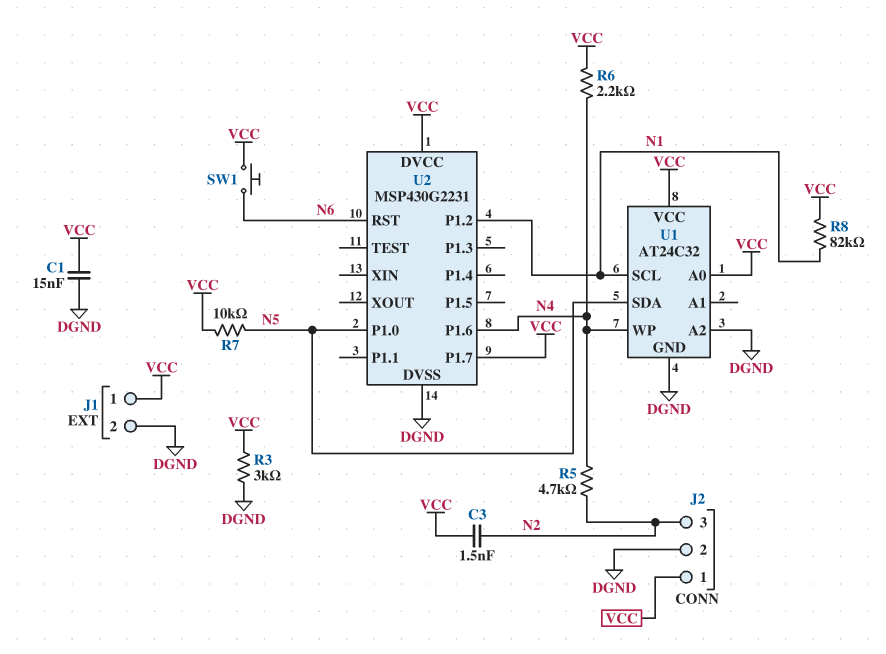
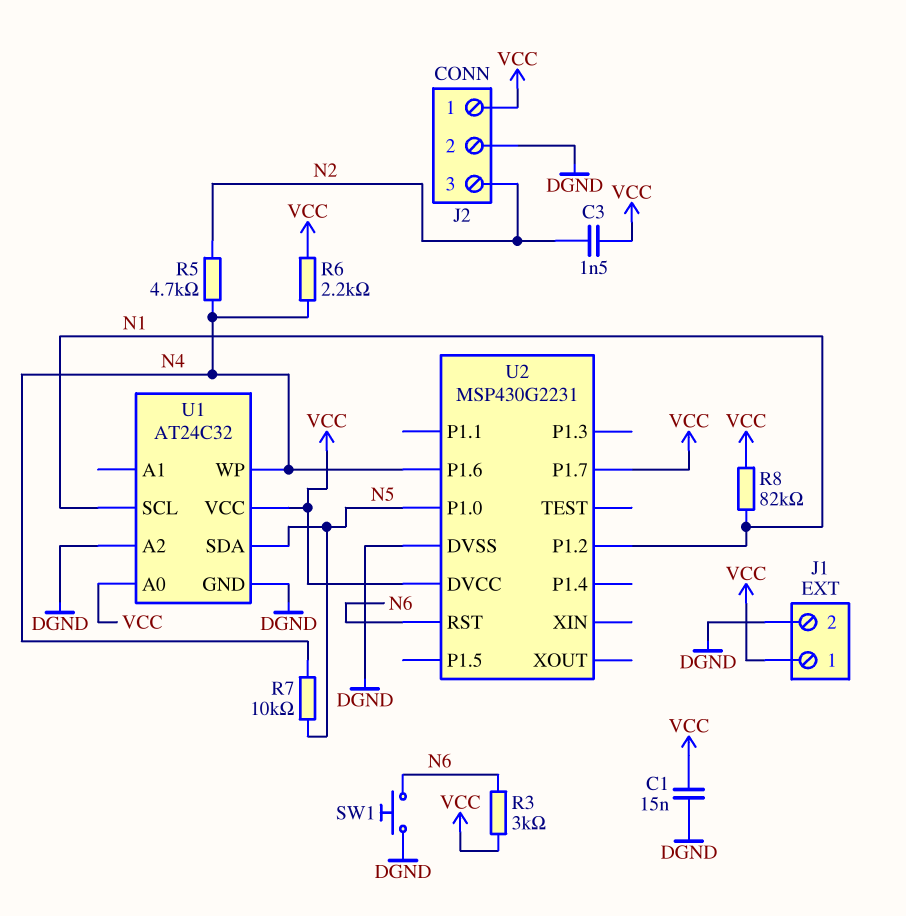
R3: 3k (DGND, VCC) -> 3k (N6, VCC)
R7: 10k (N5, VCC) -> 10k (N4, N5)
SW1: button (N6, VCC) -> button (DGND, N6)

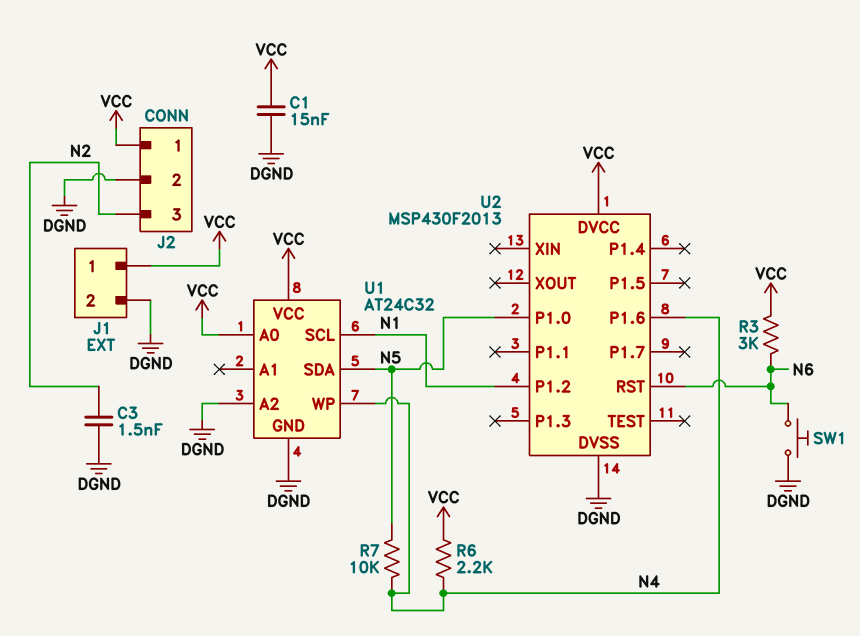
C3: 1.5nF (N2, VCC) -> 1.5nF (DGND, N2)
R5: 4.7k (N2, N4) -> none
R8: 82k (N1, VCC) -> none
U2: MSP430G2231 -> MSP430F2013
U2 pin P1.7: VCC -> none

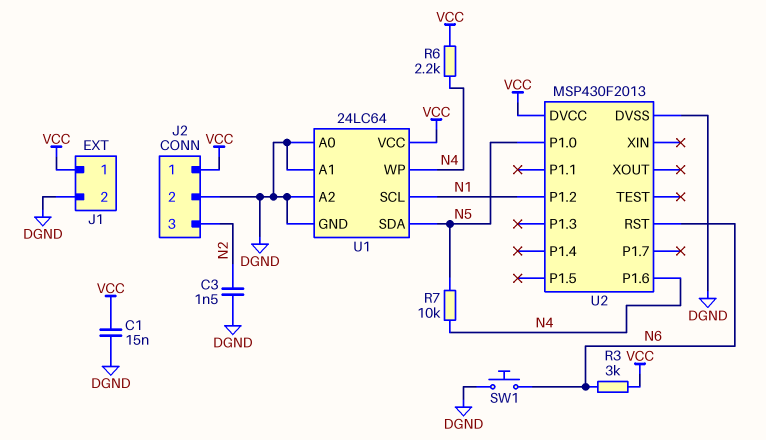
U1: AT24C32 -> 24LC64
U1 pin A0: VCC -> DGND
U1 pin A1: none -> DGND

